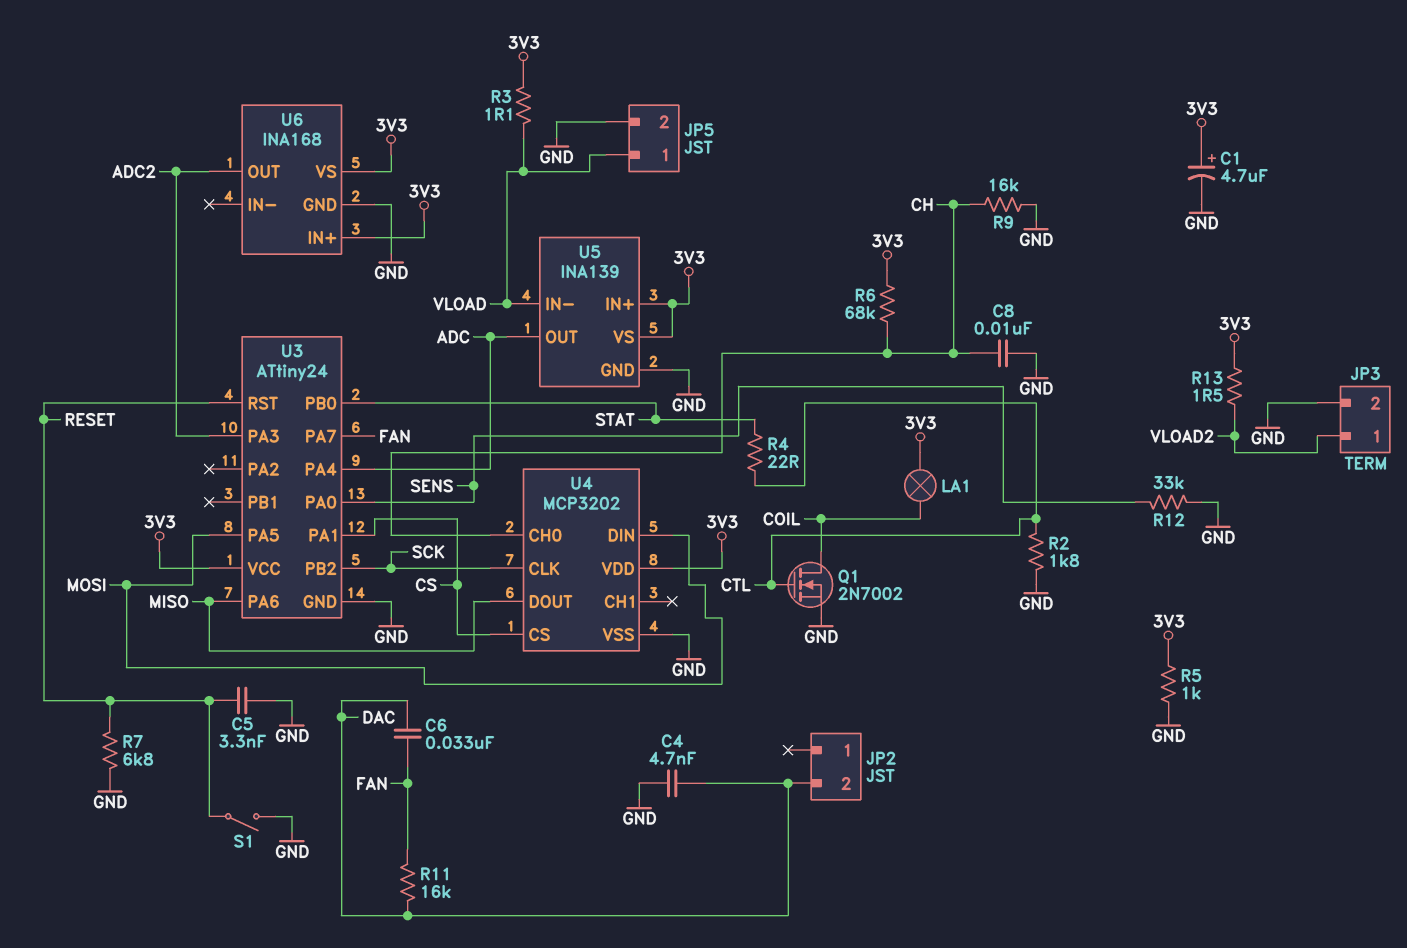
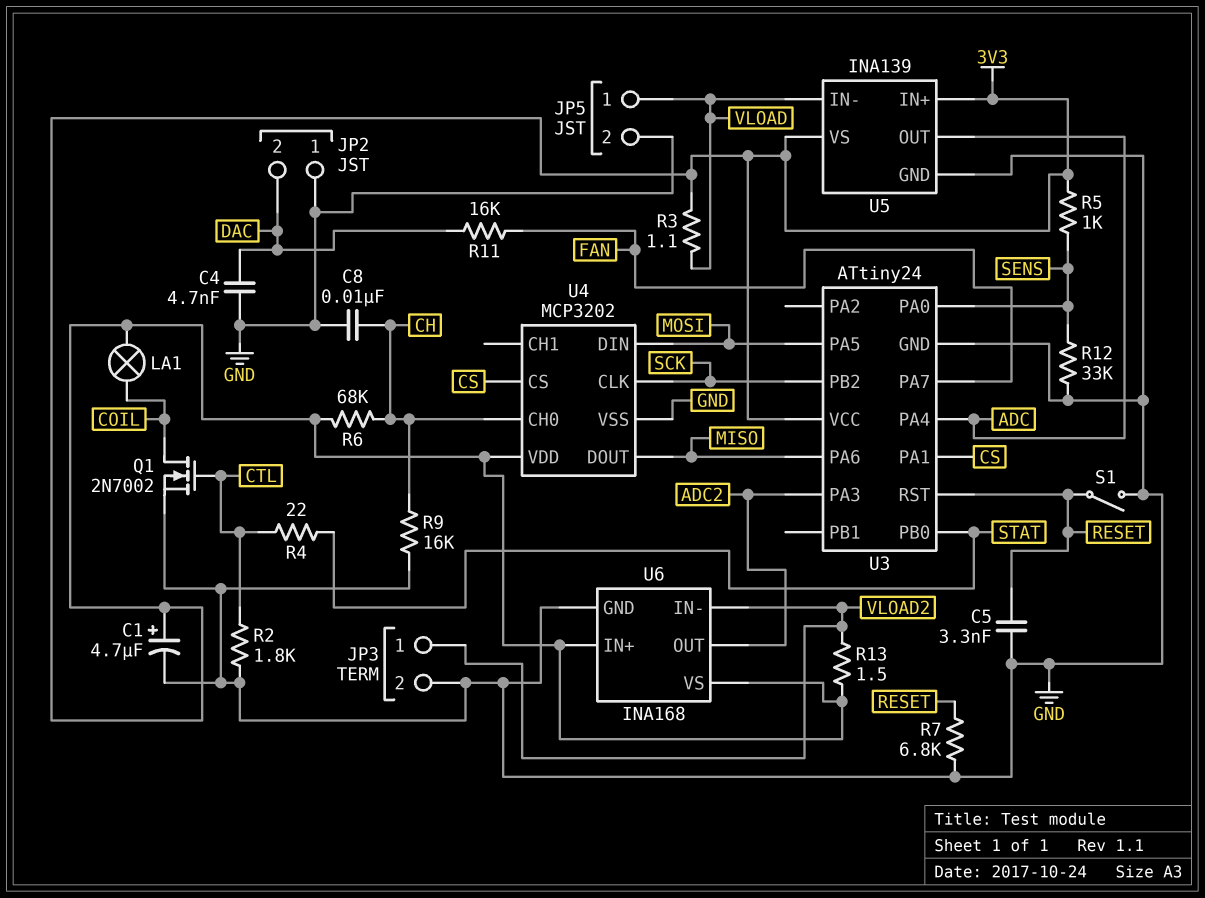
C6: 33nF (DAC, FAN) -> none
JP2 pin 1: none -> GND
R5: 1k (3V3, GND) -> 1k (3V3, SENS)
U6 pin IN-: none -> VLOAD2

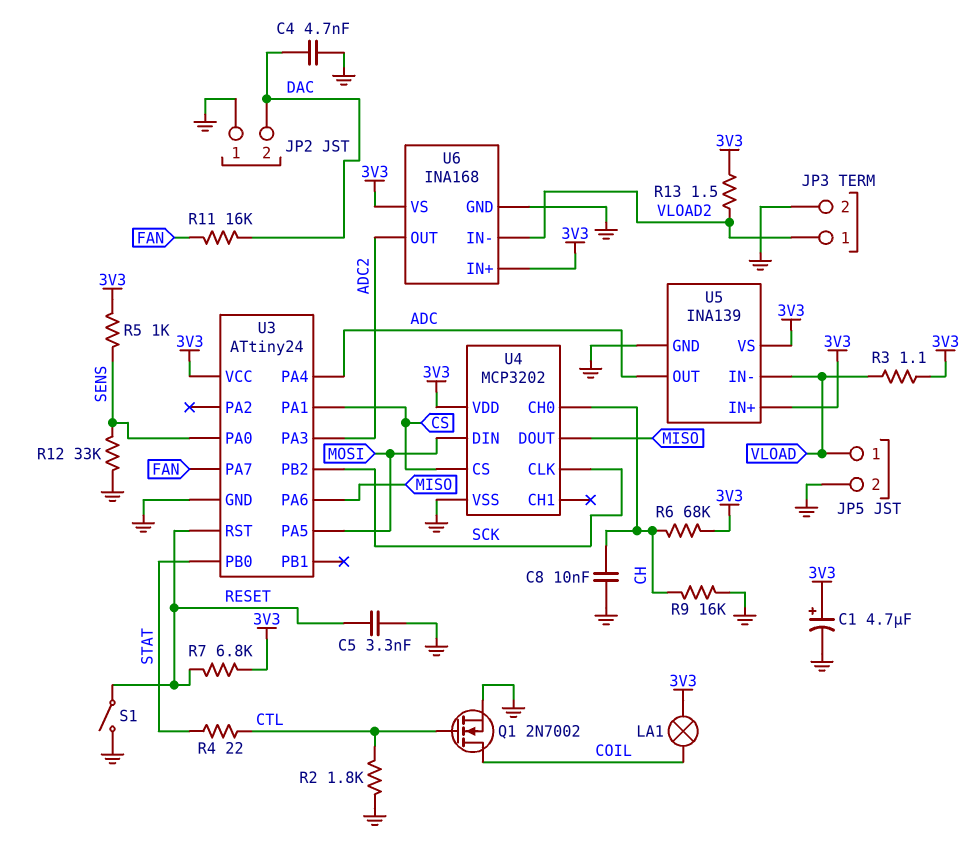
R7: 6.8k (GND, RESET) -> 6.8k (3V3, RESET)

